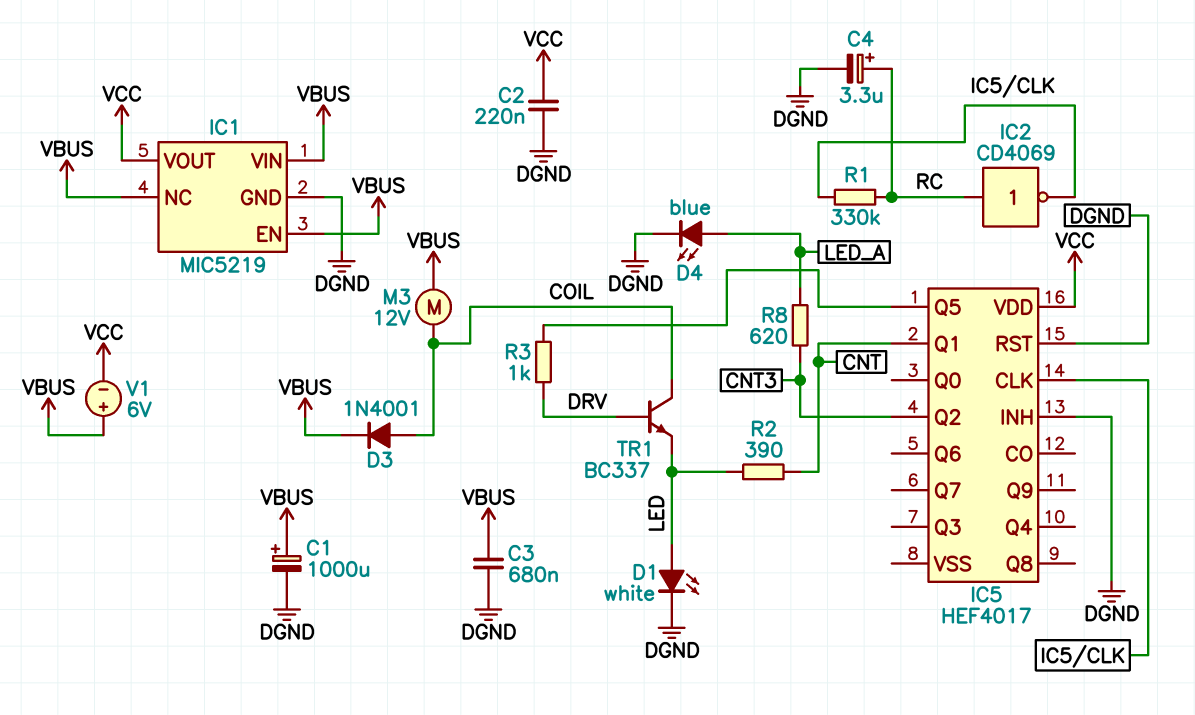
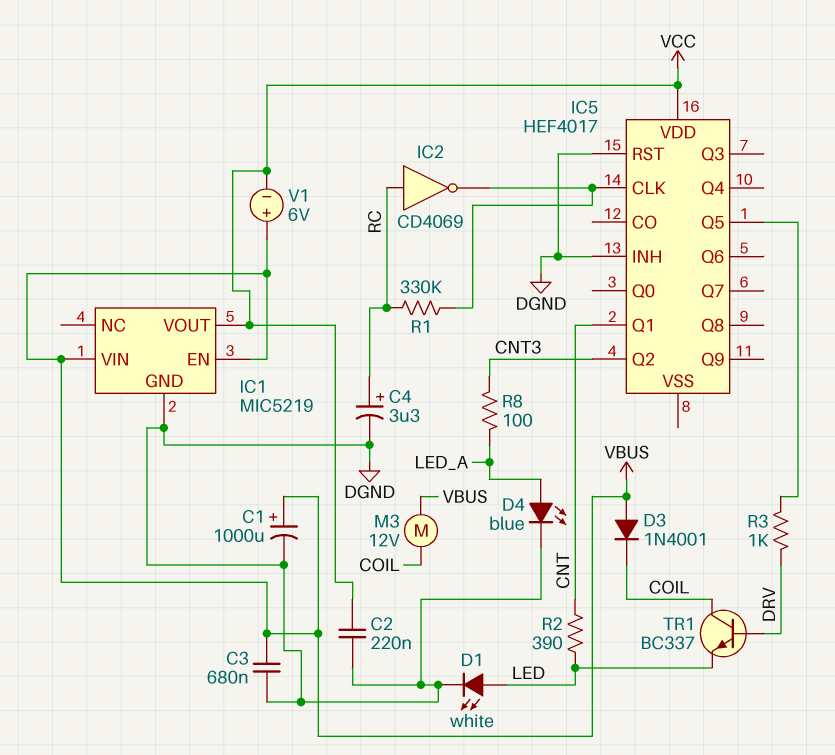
D3: diode 1N4001 (A COIL, K VBUS) -> diode 1N4001 (A VBUS, K COIL)
IC1 pin NC: VBUS -> none
R8: 620 (CNT3, LED_A) -> 100 (CNT3, LED_A)

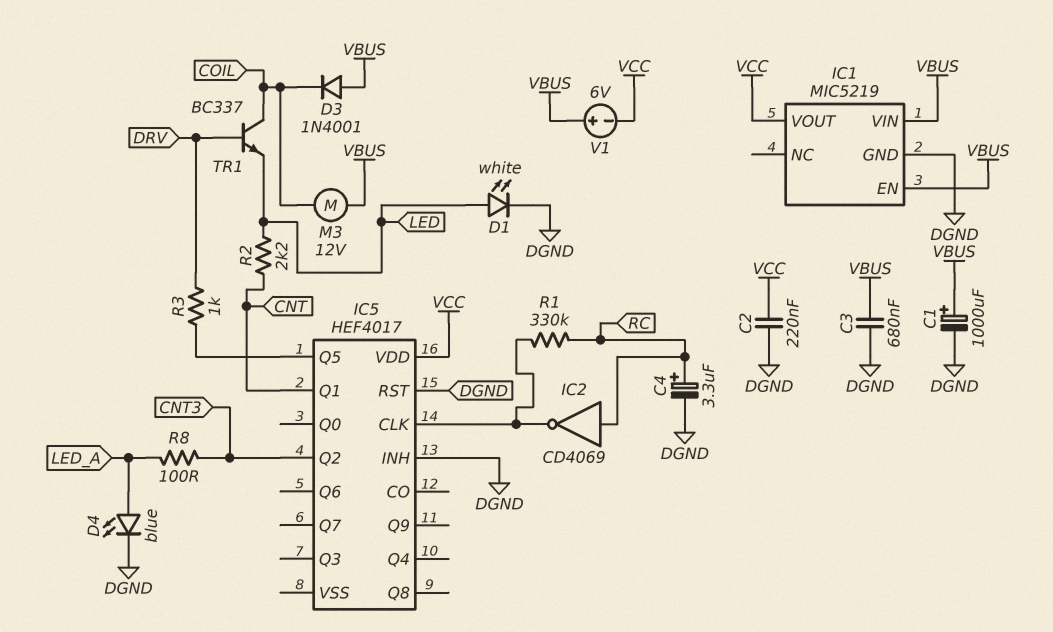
R2: 390 (CNT, LED) -> 2.2k (CNT, LED)

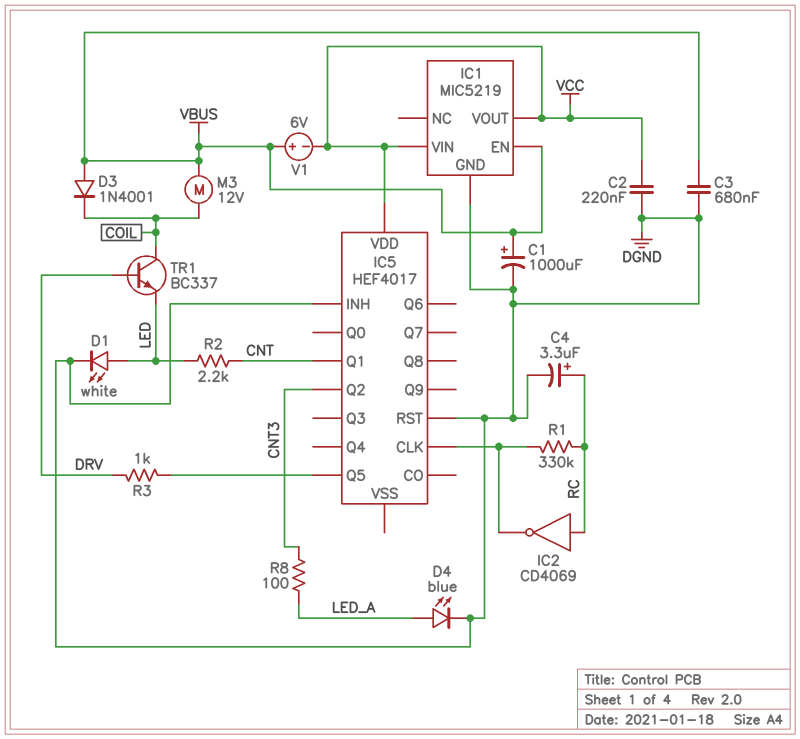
IC1 pin VIN: VBUS -> VCC

